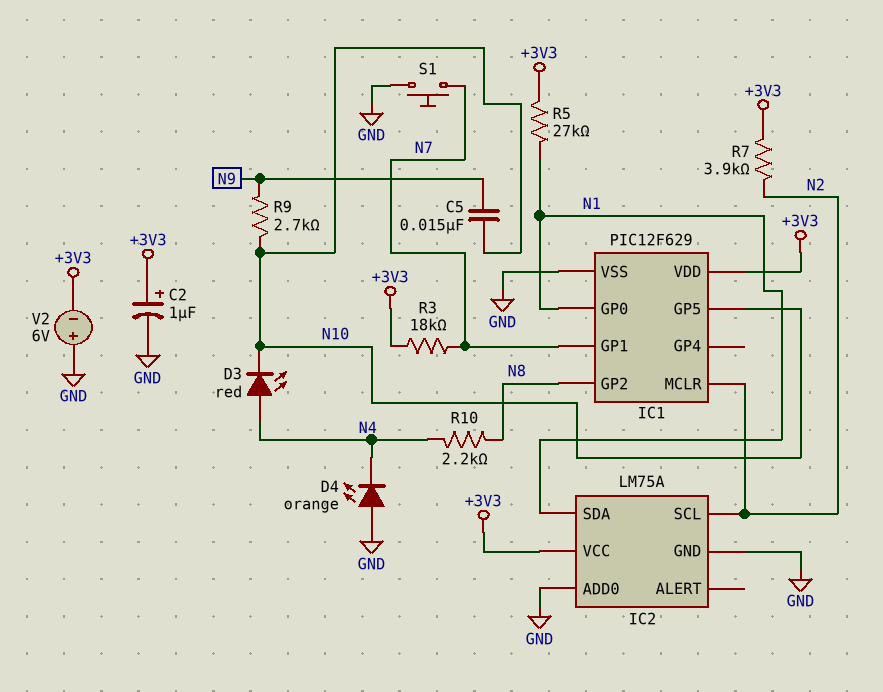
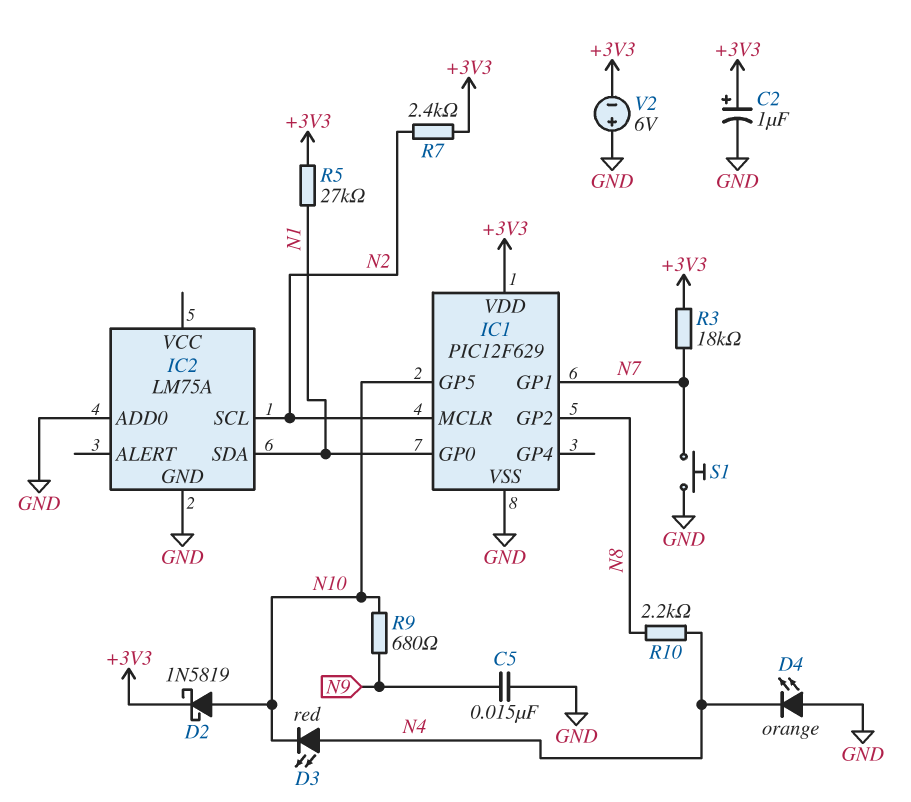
C5: 15nF (N9, N10) -> 15nF (GND, N9)
D2: none -> schottky 1N5819 (A N10, K +3V3)
IC2 pin VCC: +3V3 -> none
R7: 3.9k (+3V3, N2) -> 2.4k (+3V3, N2)
R9: 2.7k (N9, N10) -> 680 (N9, N10)

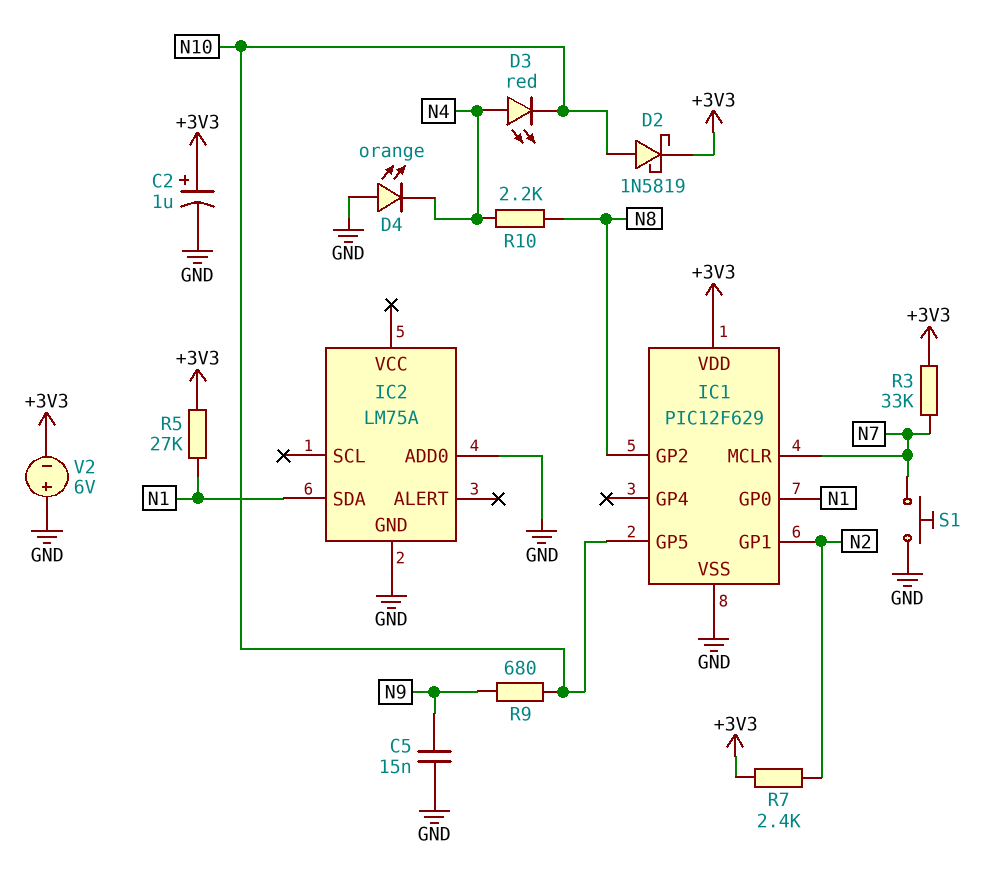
IC1 pin GP1: N7 -> N2
IC1 pin MCLR: N2 -> N7
IC2 pin SCL: N2 -> none
R3: 18k (+3V3, N7) -> 33k (+3V3, N7)

